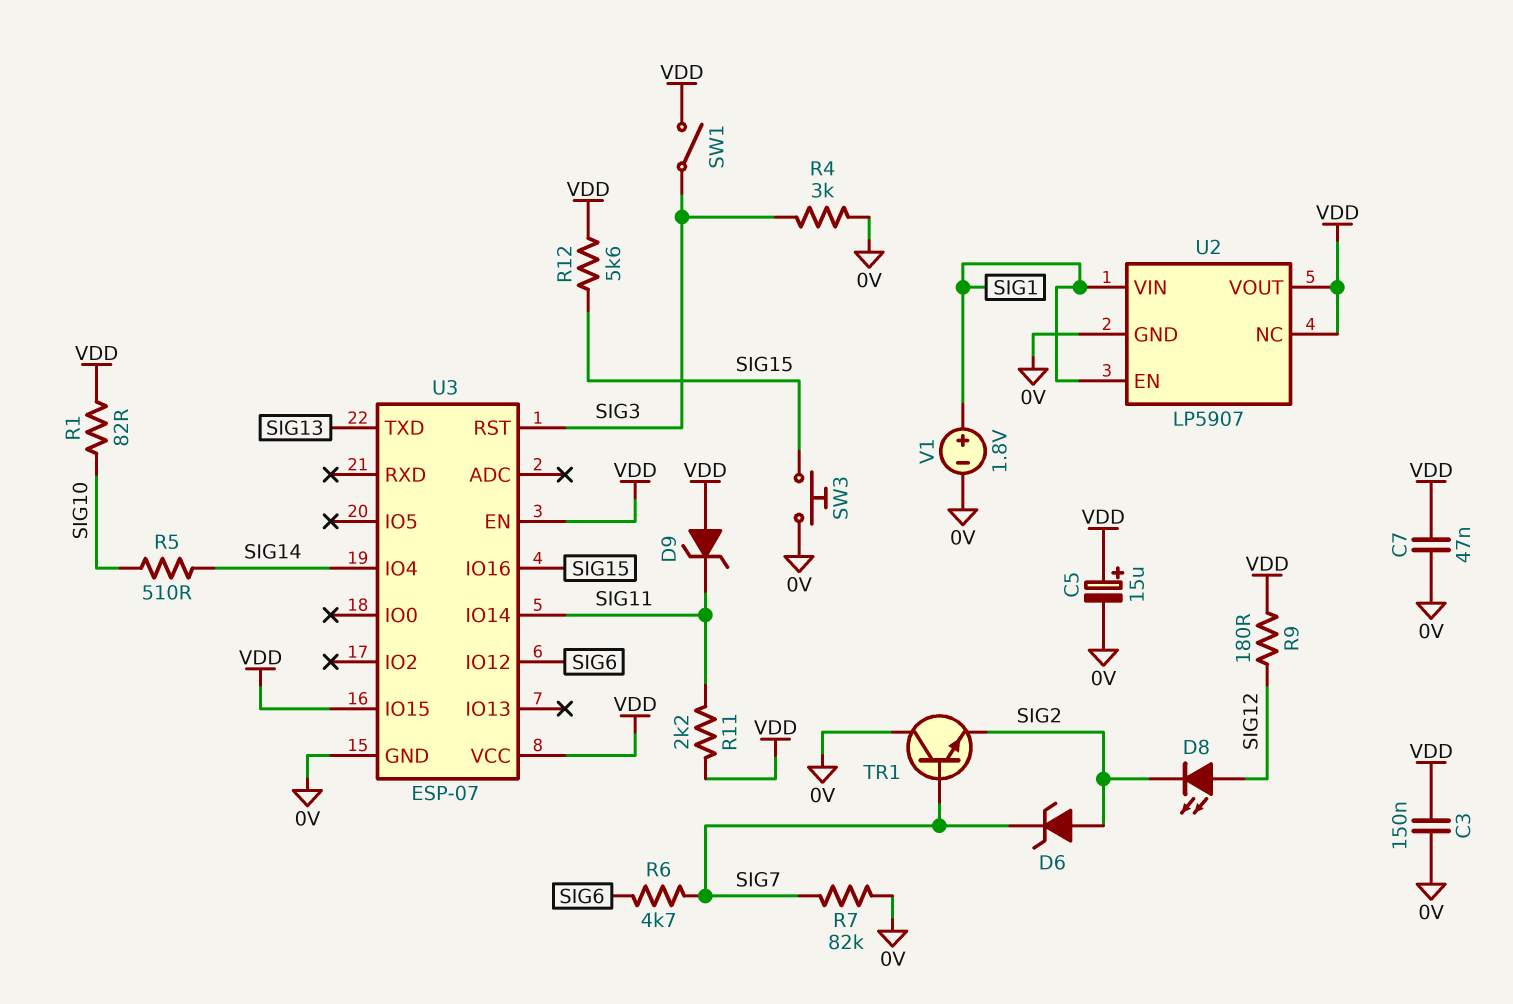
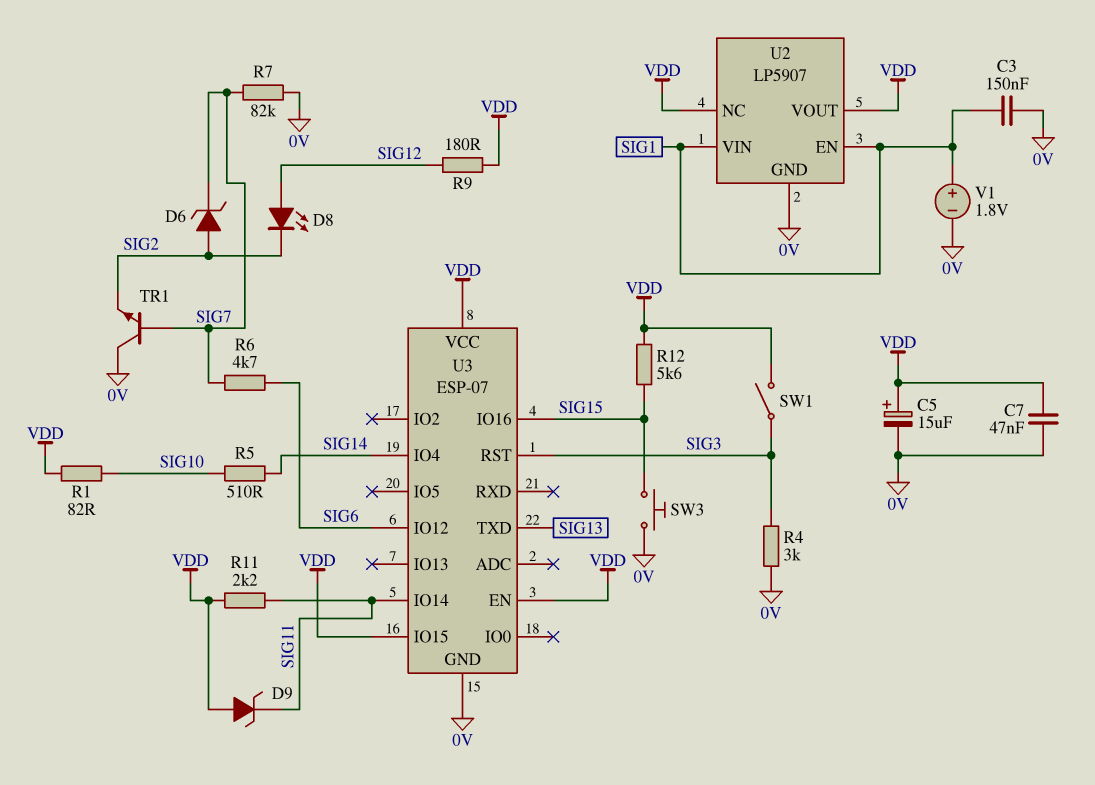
C3: 150nF (0V, VDD) -> 150nF (0V, SIG1)

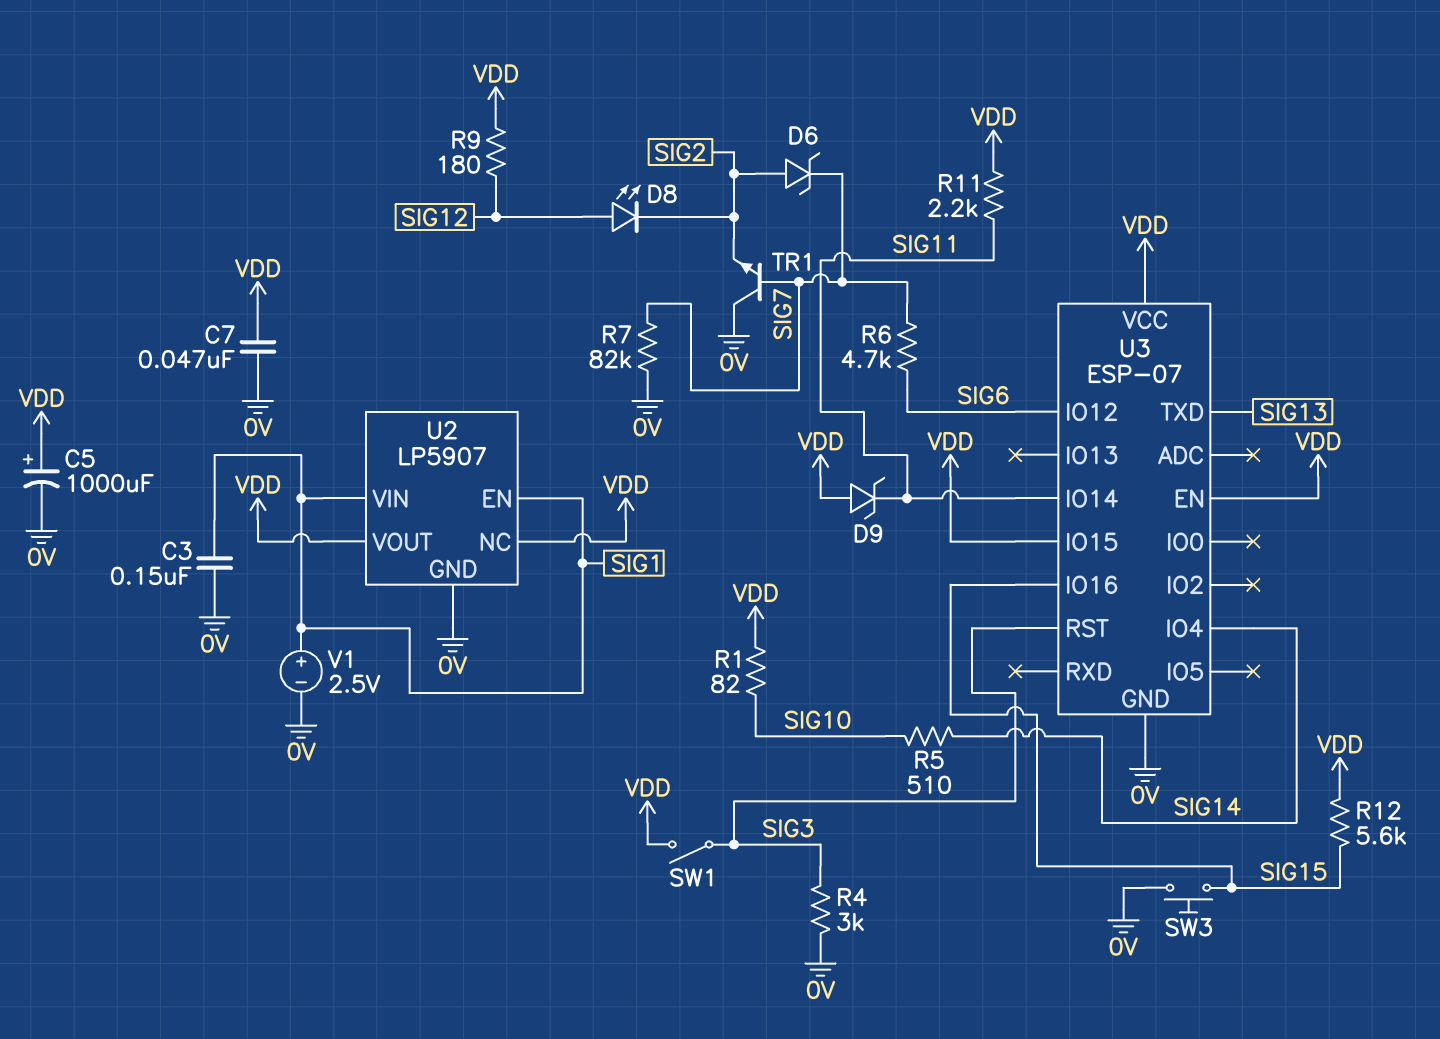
C5: 15uF (plus VDD, minus 0V) -> 1000uF (plus VDD, minus 0V)
V1: 1.8V (plus SIG1, minus 0V) -> 2.5V (plus SIG1, minus 0V)

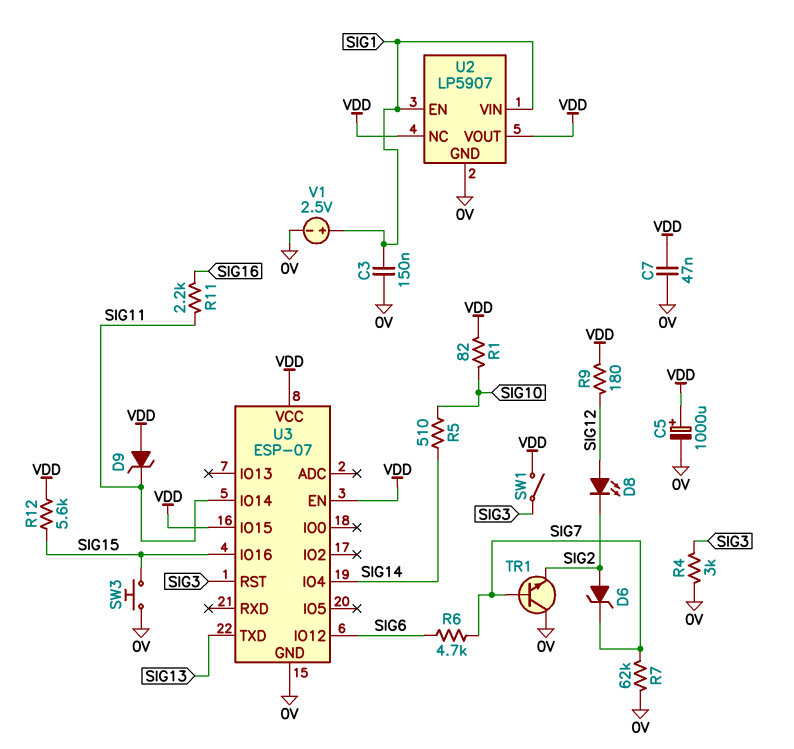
R7: 82k (0V, SIG7) -> 62k (0V, SIG7)
R11: 2.2k (SIG11, VDD) -> 2.2k (SIG11, SIG16)

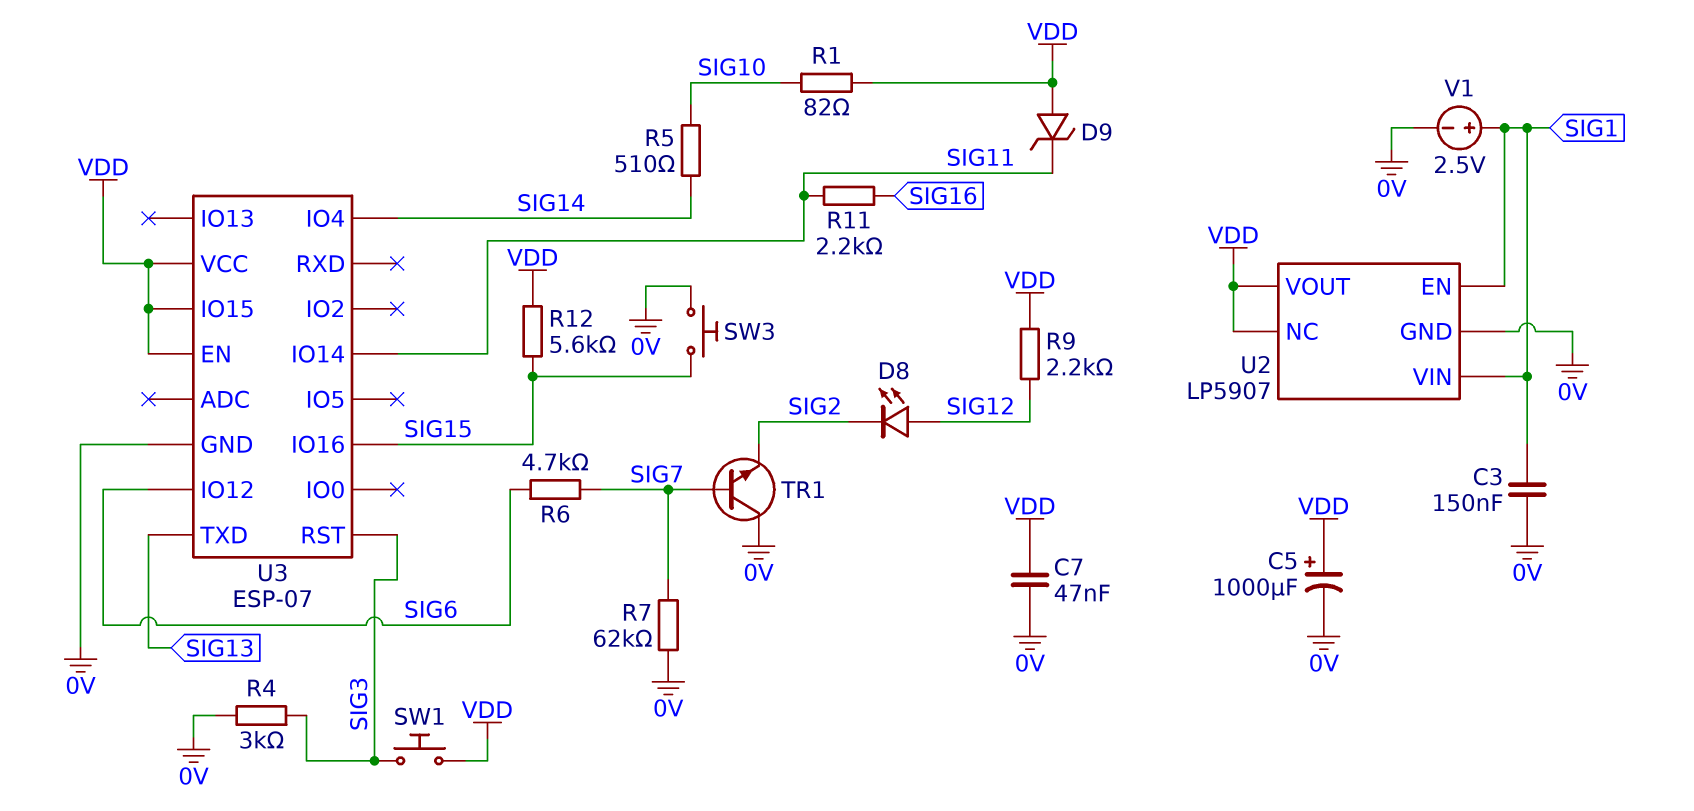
D6: zener (A SIG2, K SIG7) -> none
R9: 180 (SIG12, VDD) -> 2.2k (SIG12, VDD)
SW1: switch (SIG3, VDD) -> button (SIG3, VDD)

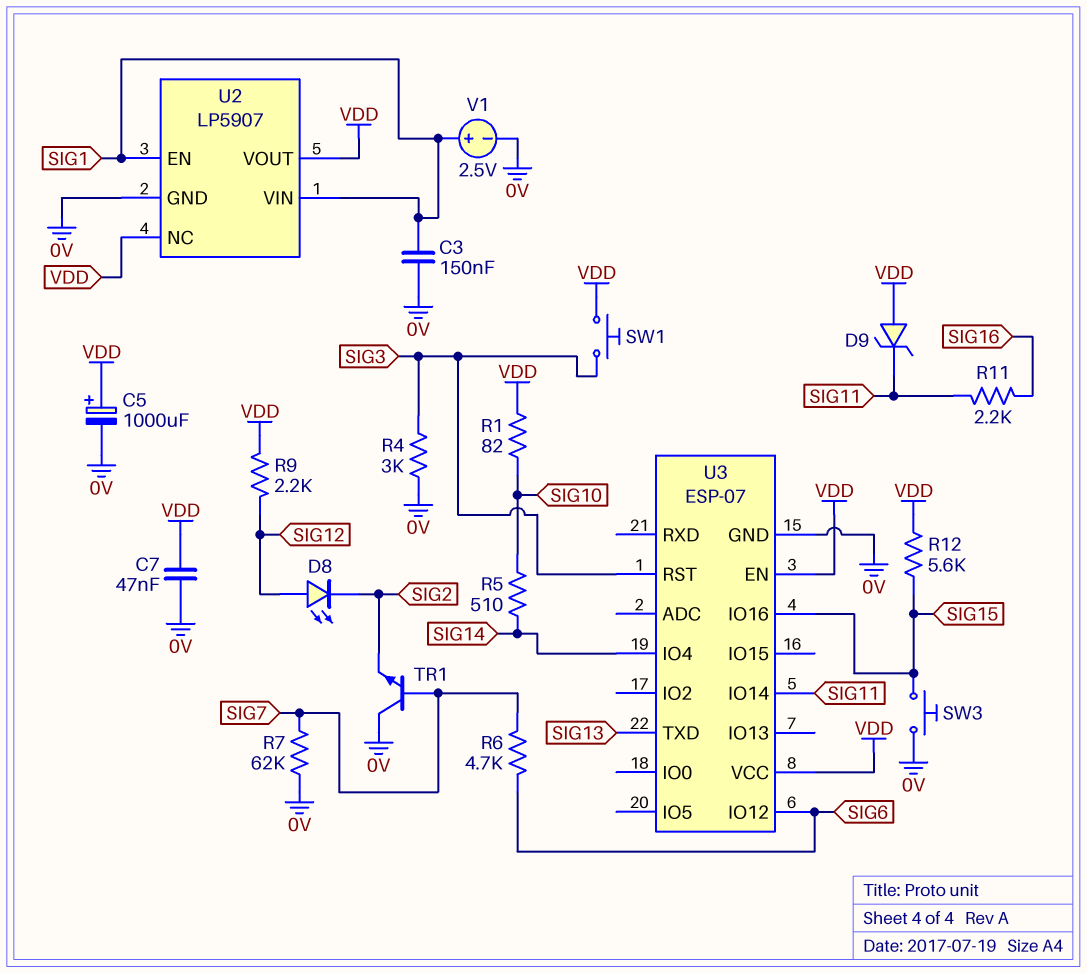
U3 pin IO15: VDD -> none

